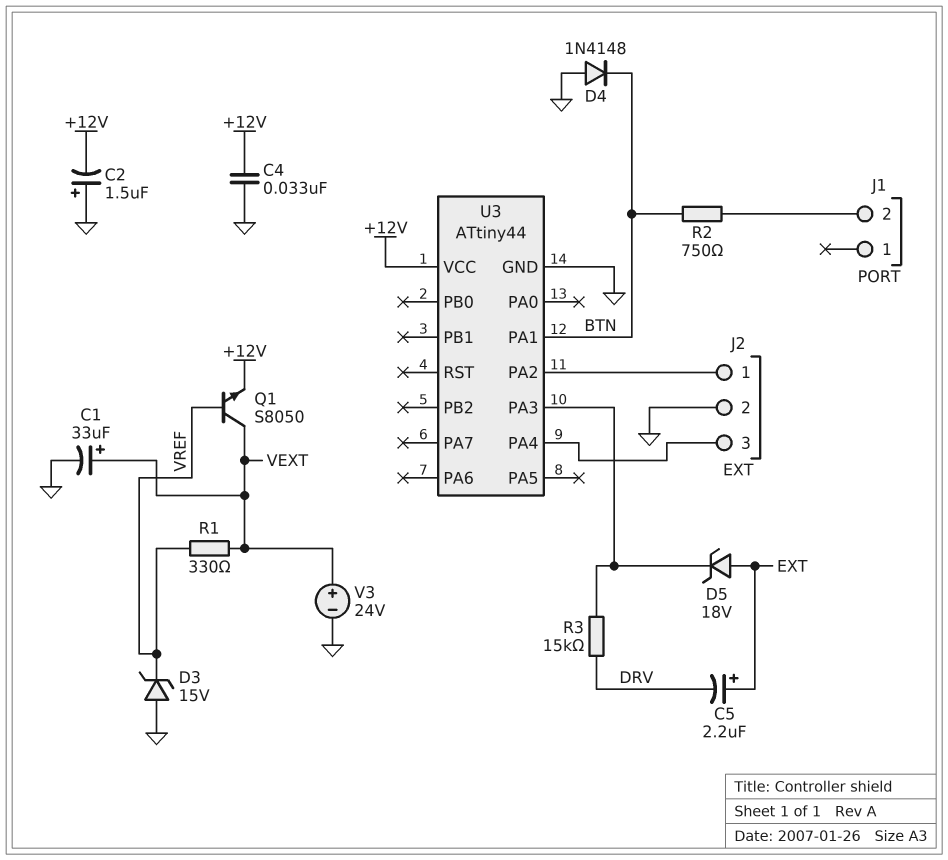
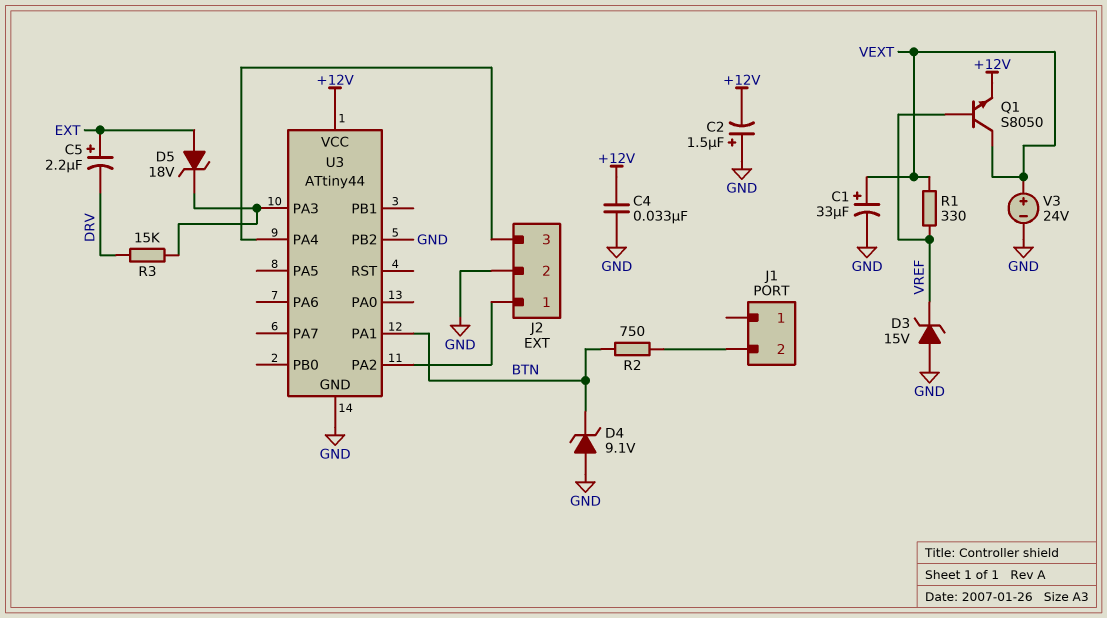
D4: diode 1N4148 (A GND, K BTN) -> zener 9.1V (A GND, K BTN)
U3 pin PB2: none -> GND

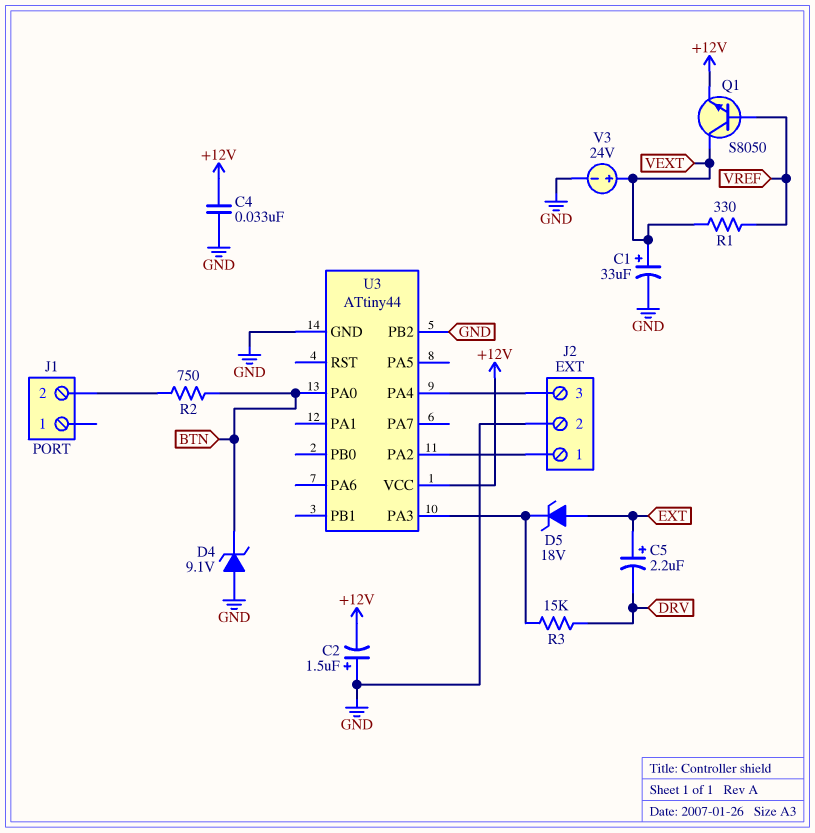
D3: zener 15V (A GND, K VREF) -> none
U3 pin PA0: none -> BTN
U3 pin PA1: BTN -> none

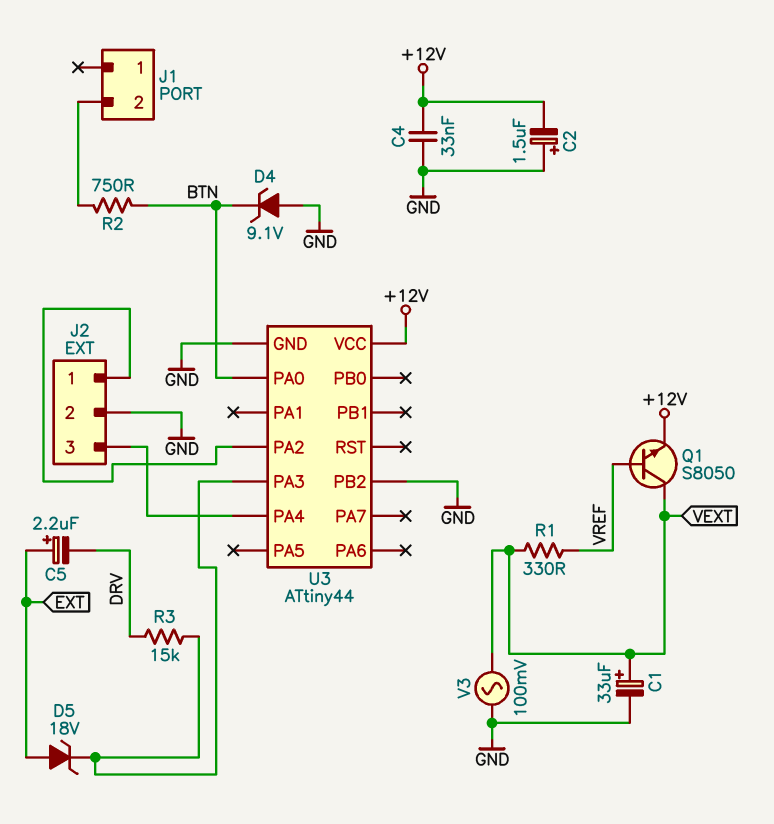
V3: 24V (plus VEXT, minus GND) -> AC 100mV (GND, VEXT)

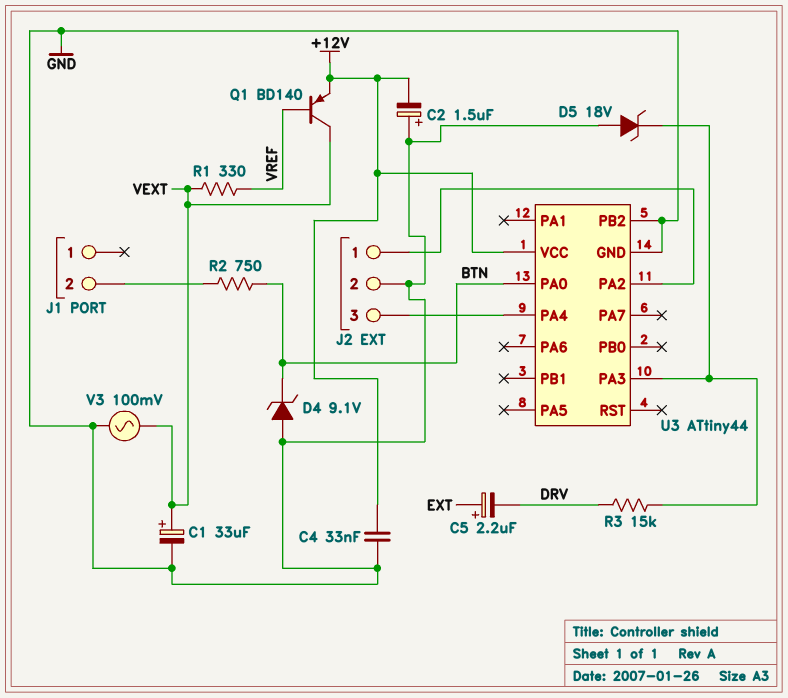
D5: zener 18V (A EXT, K U3/PA3) -> zener 18V (A GND, K U3/PA3)
Q1: NPN S8050 (B VREF, C VEXT, E +12V) -> PNP BD140 (B VREF, C VEXT, E +12V)

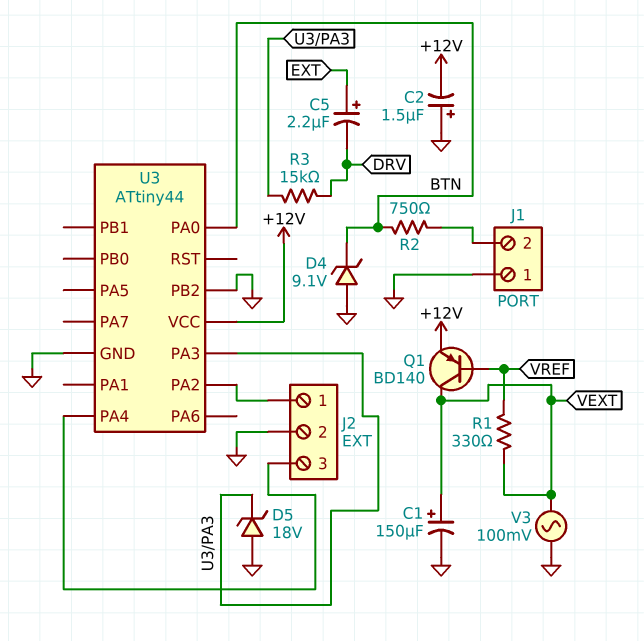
C1: 33uF (plus VEXT, minus GND) -> 150uF (plus VEXT, minus GND)
C4: 33nF (+12V, GND) -> none
J1 pin 1: none -> GND

